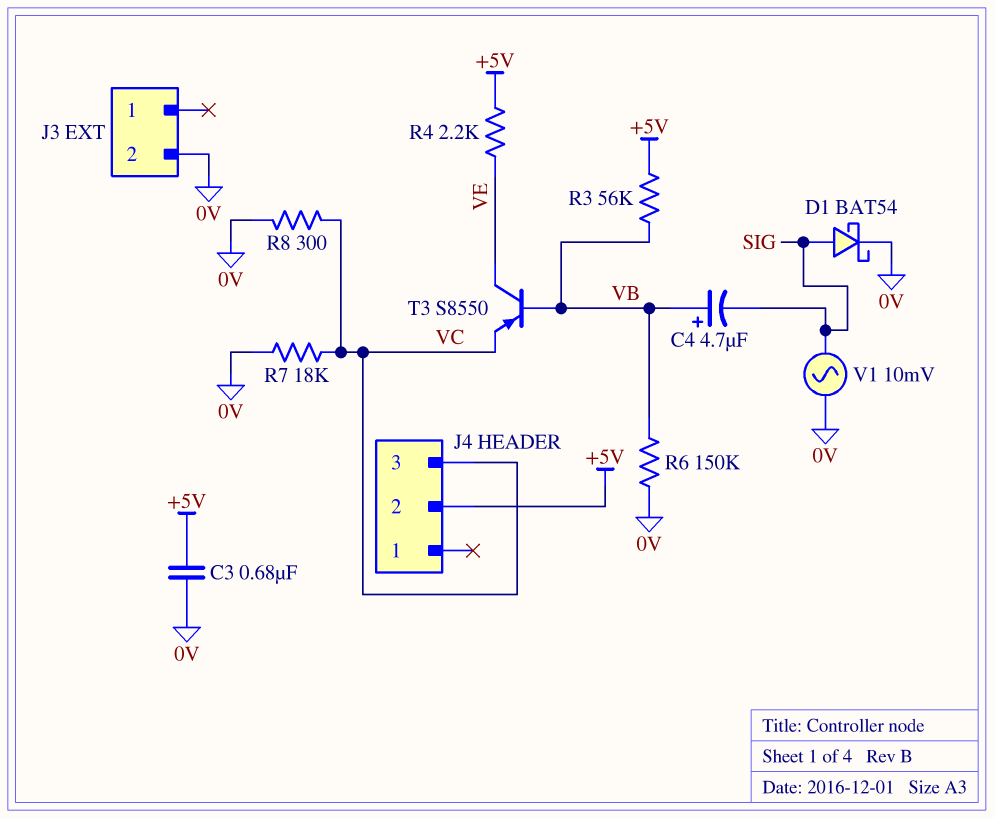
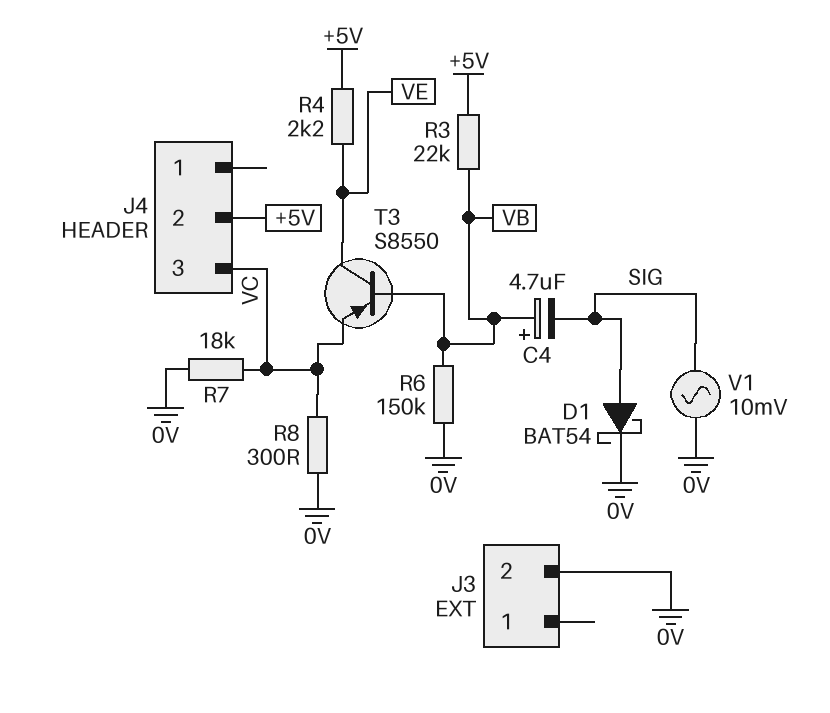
C3: 680nF (+5V, 0V) -> none
R3: 56k (+5V, VB) -> 22k (+5V, VB)

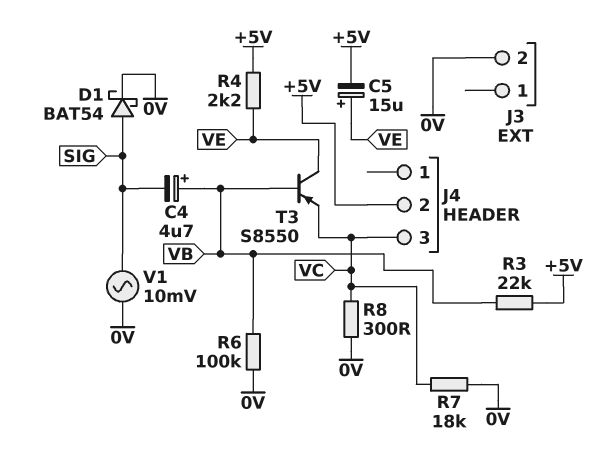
C5: none -> 15uF (plus VE, minus +5V)
R6: 150k (0V, VB) -> 100k (0V, VB)

